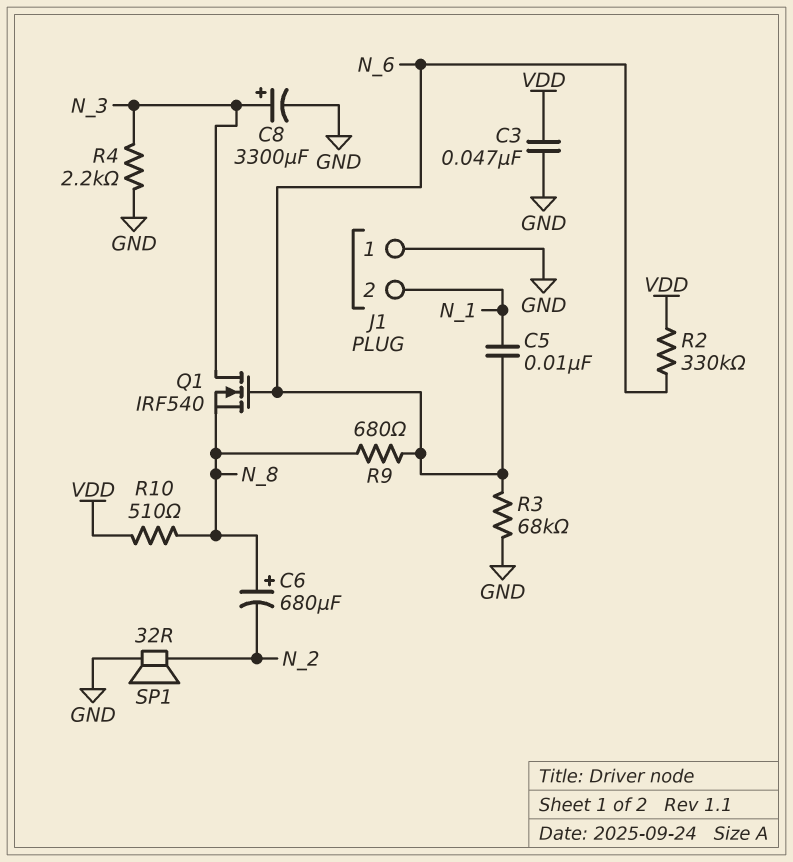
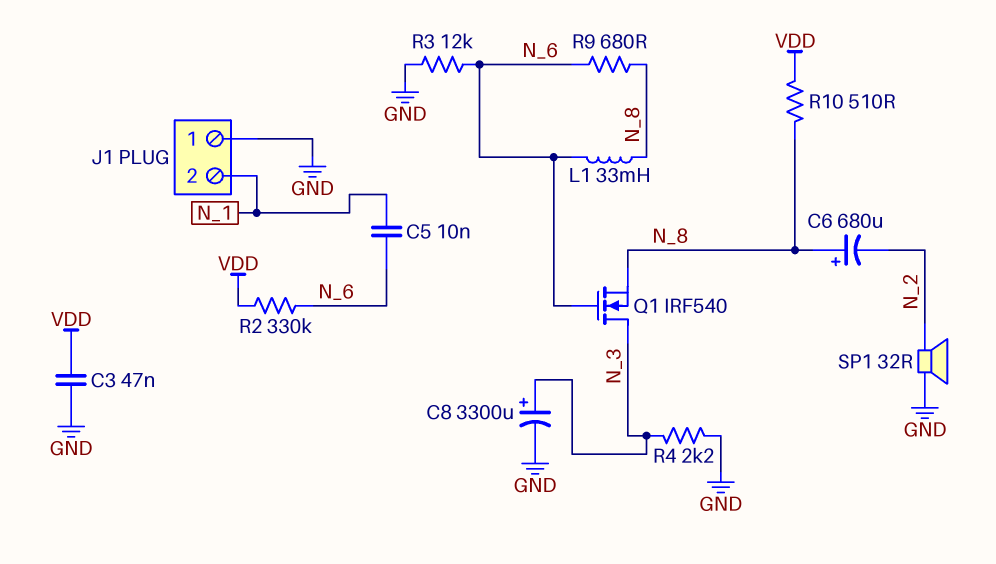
L1: none -> 33mH (N_6, N_8)
R3: 68k (GND, N_6) -> 12k (GND, N_6)

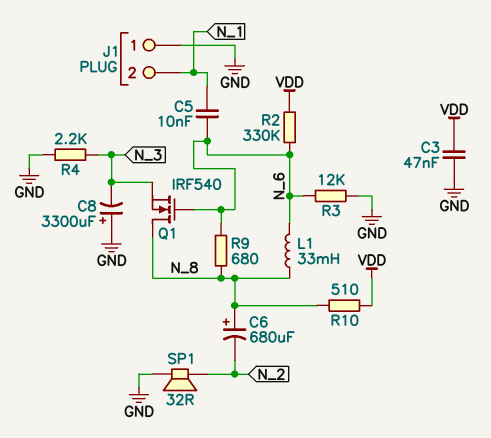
C8: 3300uF (plus N_3, minus GND) -> 3300uF (plus GND, minus N_3)
Q1: NMOS IRF540 (G N_6, D N_3, S N_8) -> NMOS IRF540 (G N_6, D N_8, S N_3)

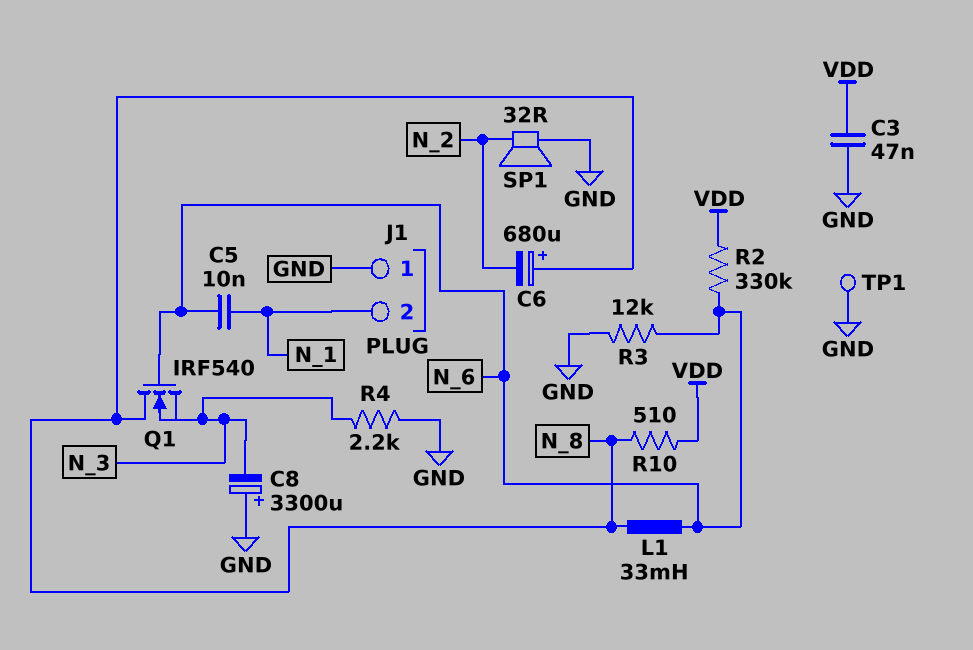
R9: 680 (N_6, N_8) -> none
TP1: none -> test point (GND)

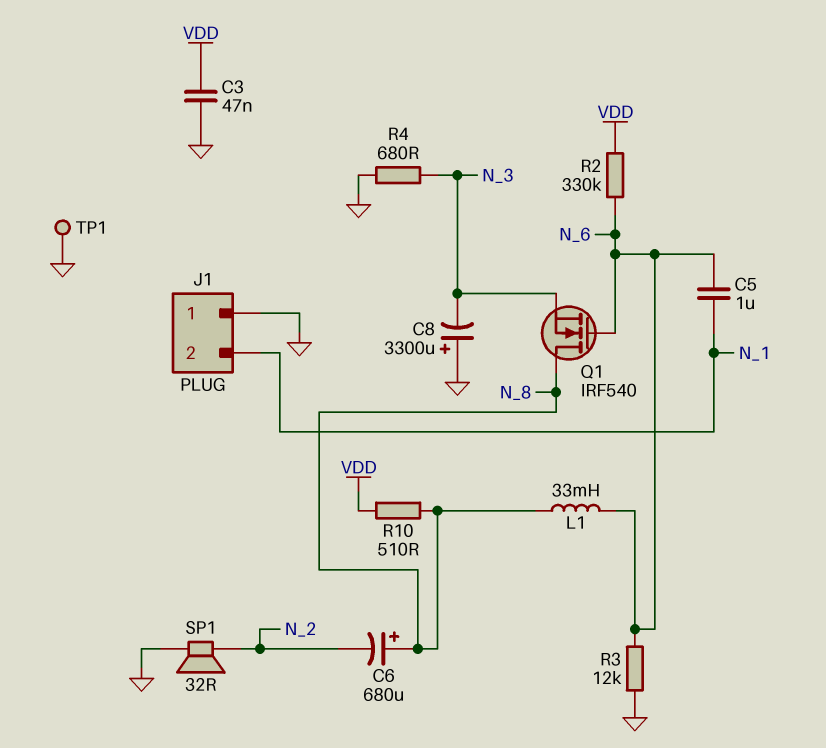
C5: 10nF (N_1, N_6) -> 1uF (N_1, N_6)
R4: 2.2k (GND, N_3) -> 680 (GND, N_3)

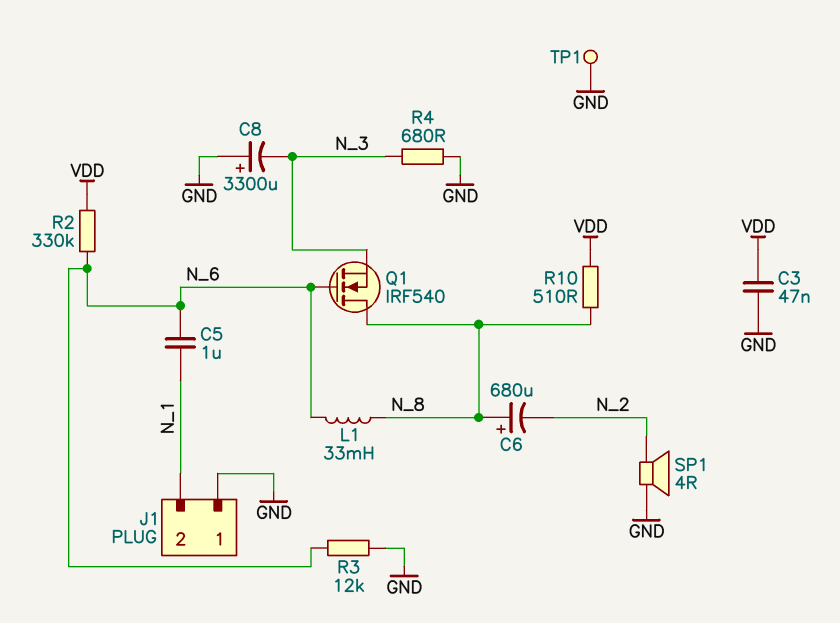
SP1: speaker 32R (GND, N_2) -> speaker 4R (GND, N_2)

